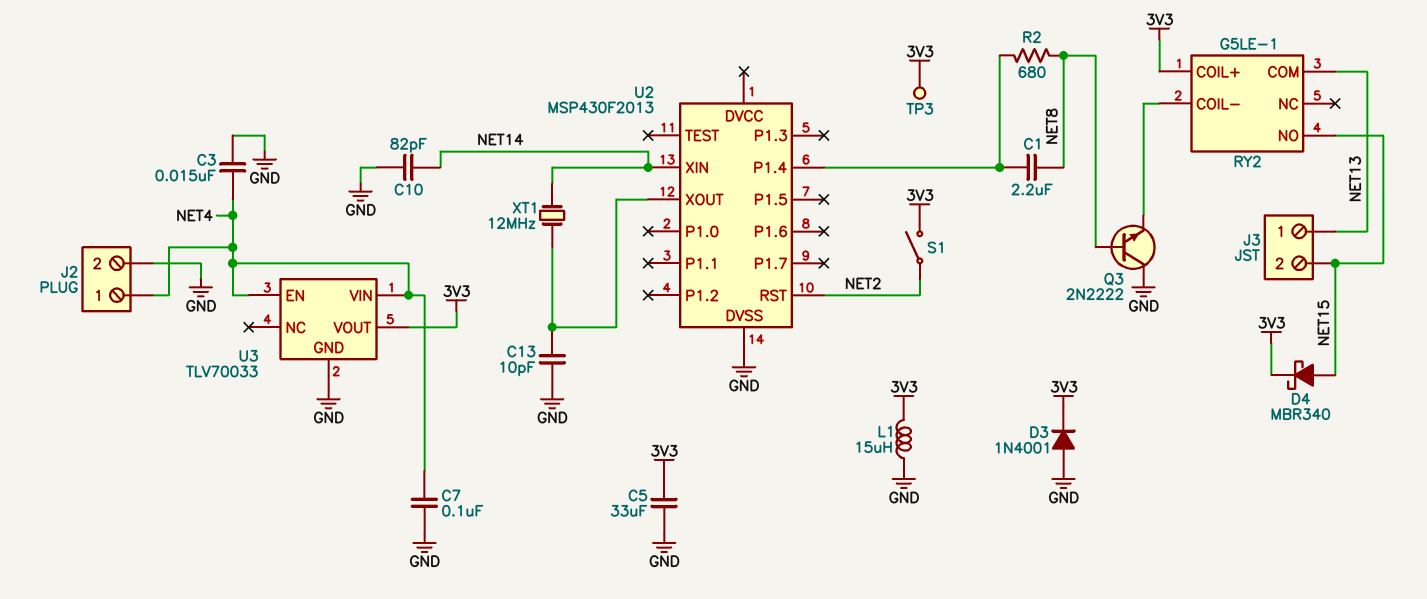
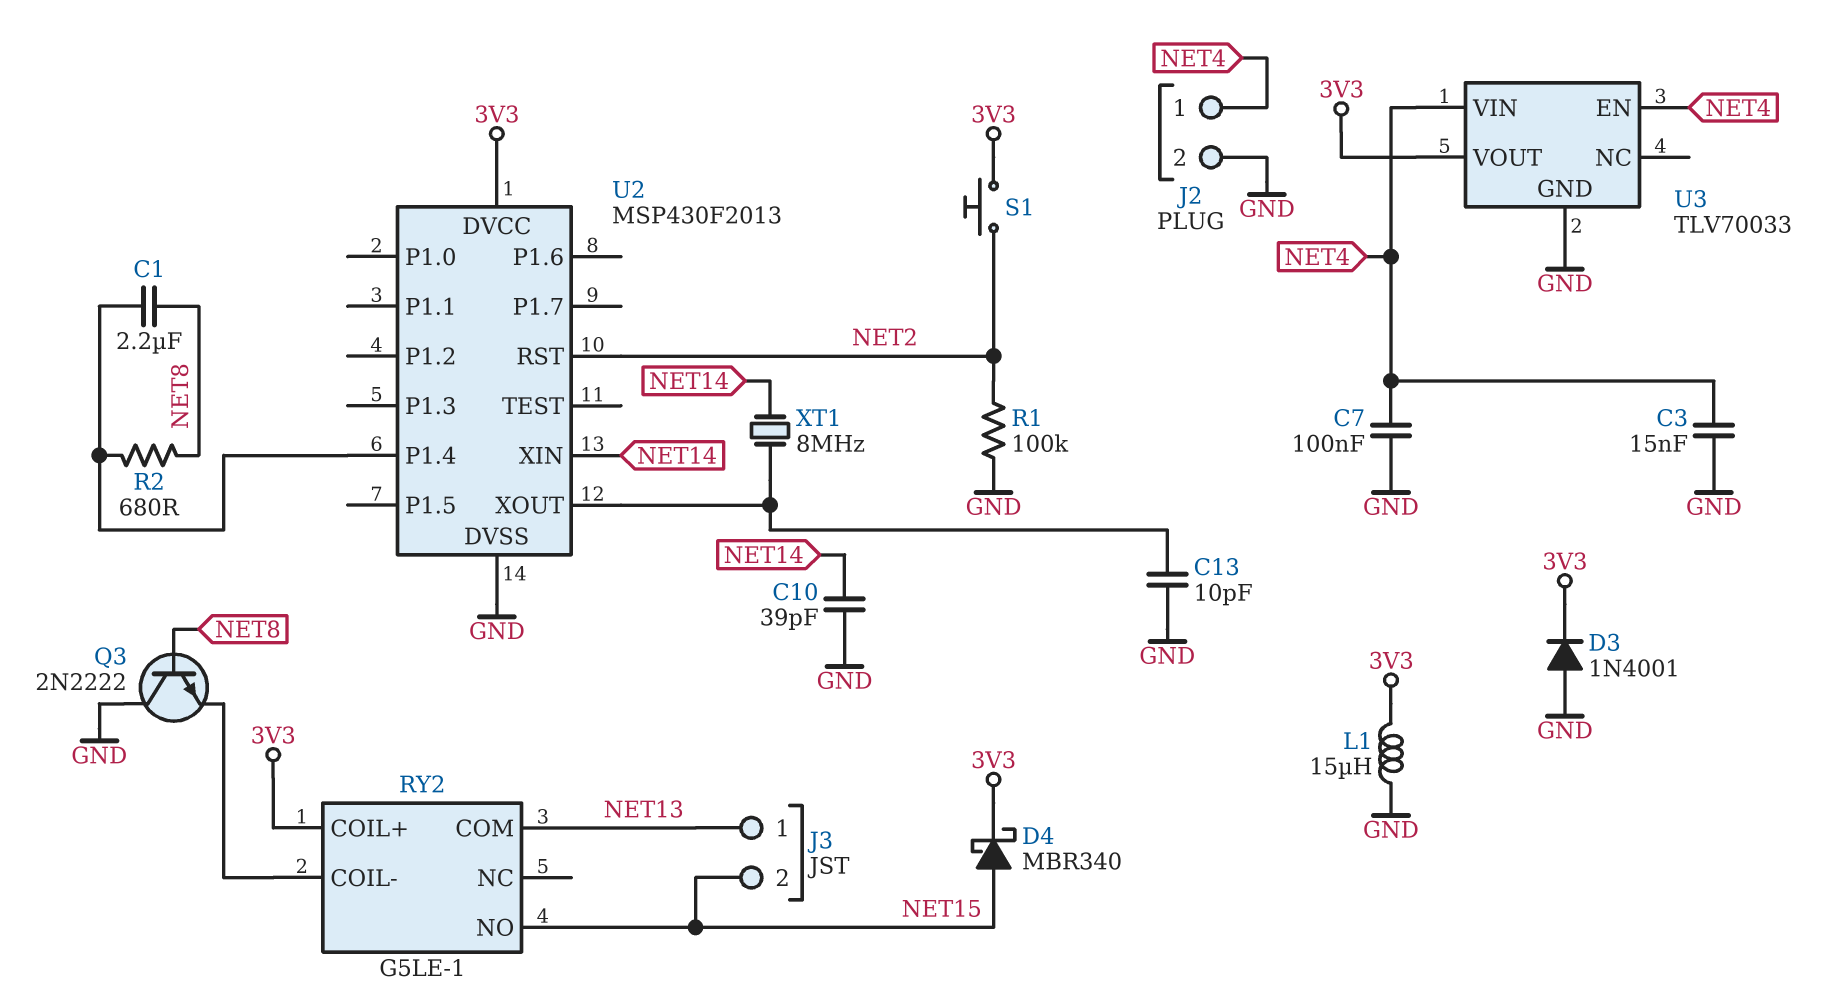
C5: 33uF (3V3, GND) -> none
C10: 82pF (GND, NET14) -> 39pF (GND, NET14)
R1: none -> 100k (GND, NET2)
S1: switch (3V3, NET2) -> button (3V3, NET2)
TP3: test point (3V3) -> none
U2 pin DVCC: none -> 3V3
XT1: 12MHz (NET14, U2/XOUT) -> 8MHz (NET14, U2/XOUT)

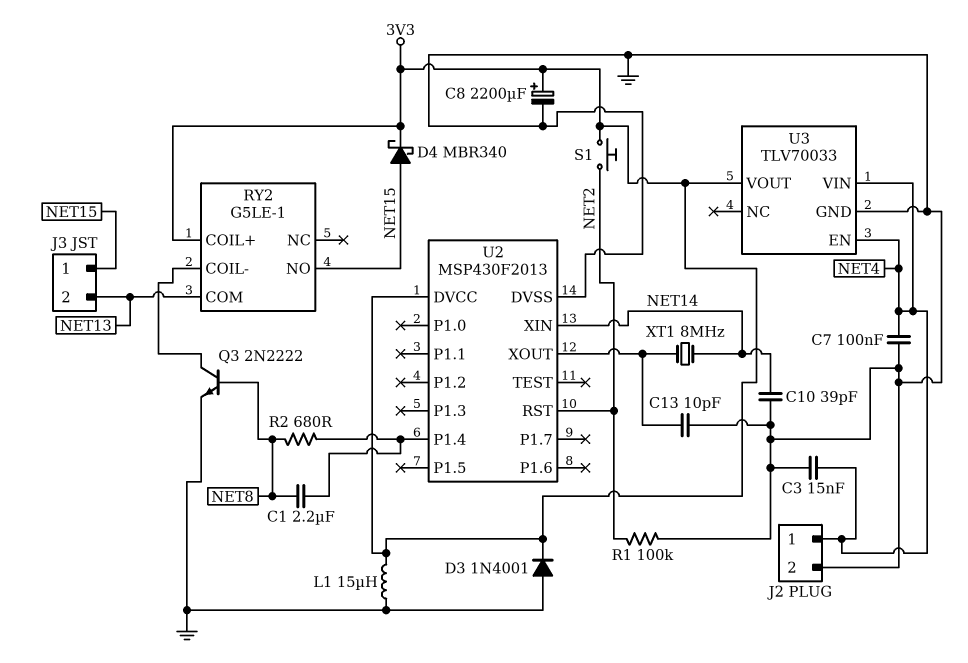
C8: none -> 2200uF (plus 3V3, minus GND)
J3 pin 1: NET13 -> NET15
J3 pin 2: NET15 -> NET13
Q3: NPN 2N2222 (B NET8, C GND, E RY2/COIL-) -> NPN 2N2222 (B NET8, C RY2/COIL-, E GND)

